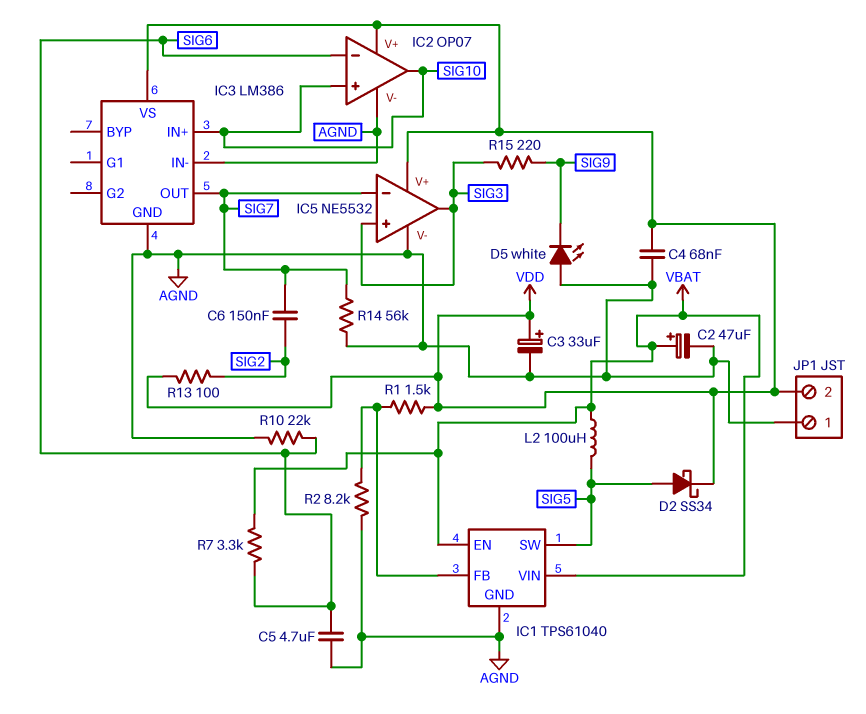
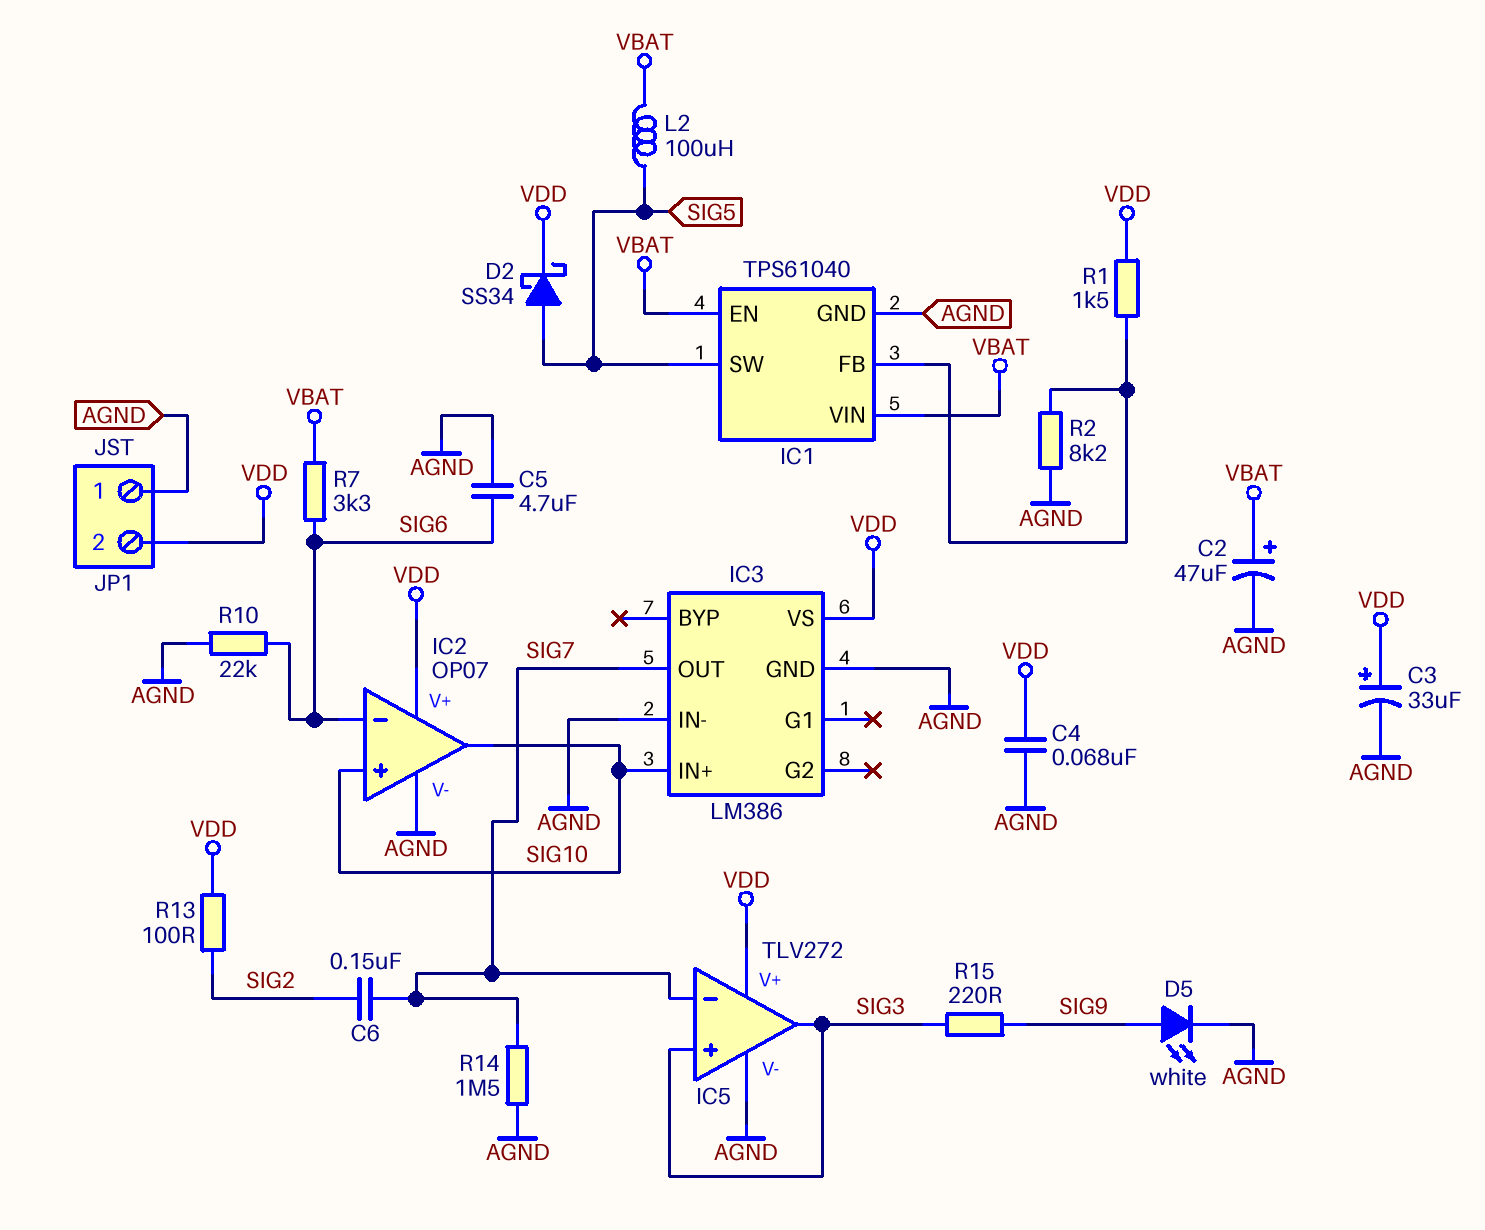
D5: LED white (A AGND, K SIG9) -> LED white (A SIG9, K AGND)
IC5: NE5532 -> TLV272
R14: 56k (AGND, SIG7) -> 1.5M (AGND, SIG7)

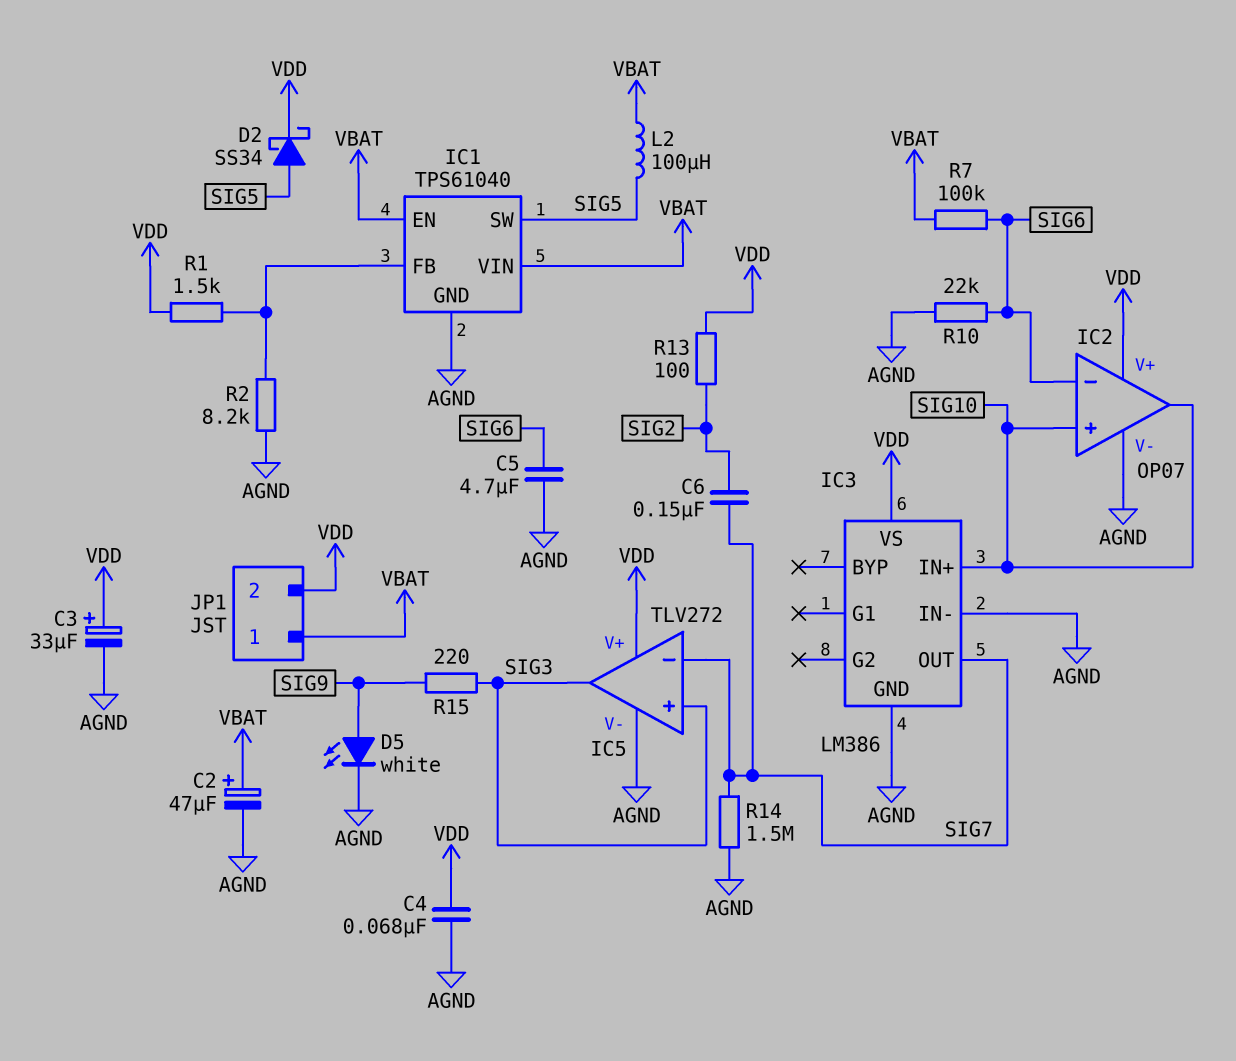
JP1 pin 1: AGND -> VBAT
R7: 3.3k (SIG6, VBAT) -> 100k (SIG6, VBAT)

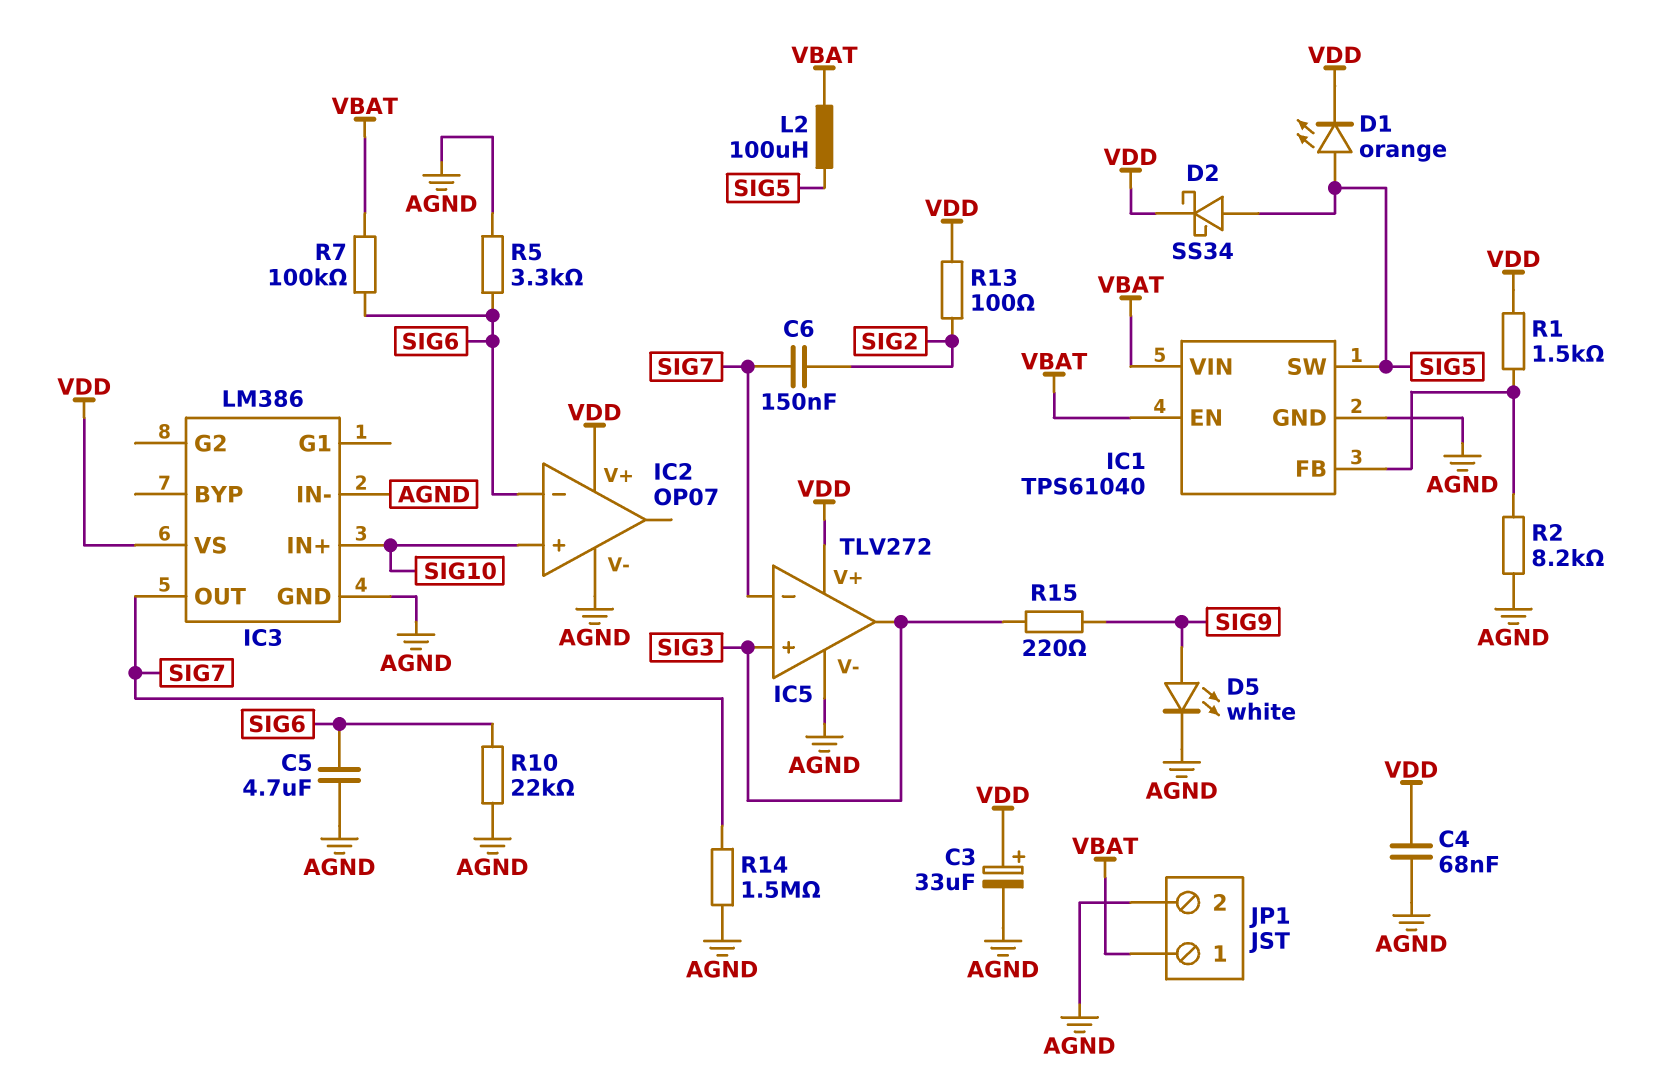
C2: 47uF (plus VBAT, minus AGND) -> none
D1: none -> LED orange (A SIG5, K VDD)
IC2 pin out: SIG10 -> none
JP1 pin 2: VDD -> AGND
R5: none -> 3.3k (AGND, SIG6)

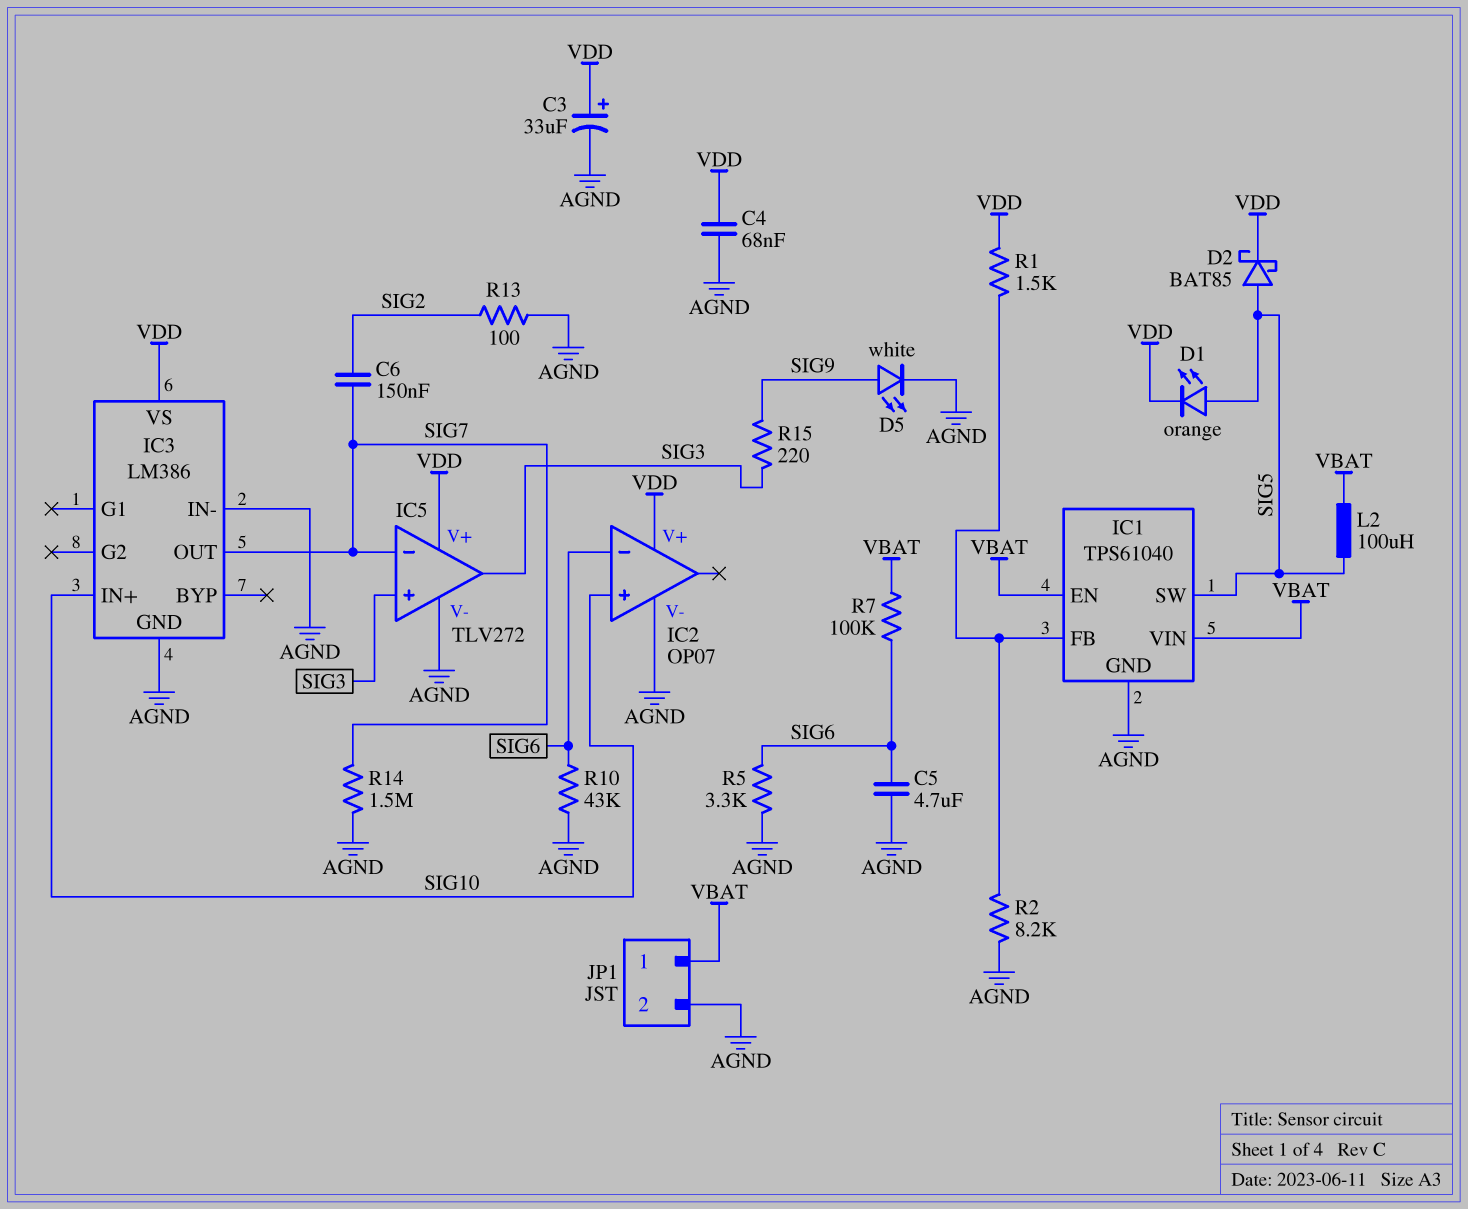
D2: schottky SS34 (A SIG5, K VDD) -> schottky BAT85 (A SIG5, K VDD)
R10: 22k (AGND, SIG6) -> 43k (AGND, SIG6)
R13: 100 (SIG2, VDD) -> 100 (AGND, SIG2)

